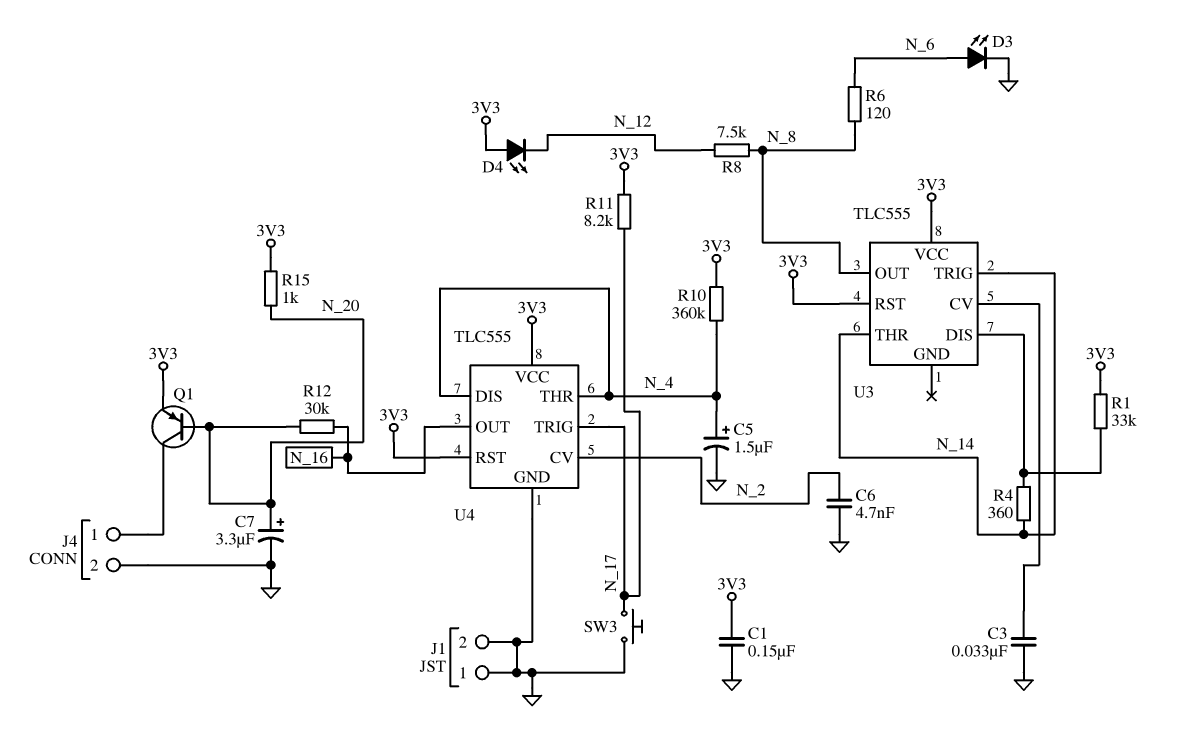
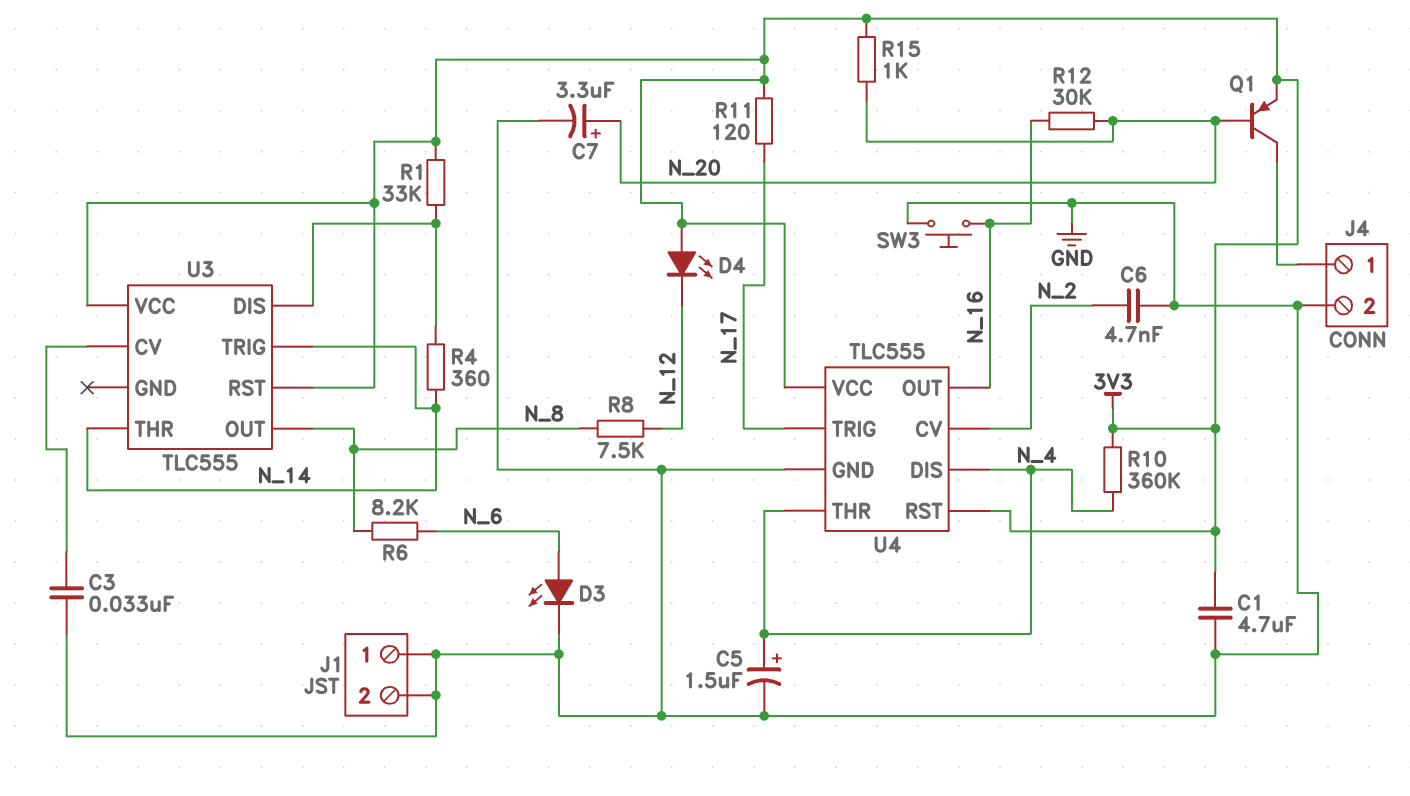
C1: 150nF (3V3, GND) -> 4.7uF (3V3, GND)
R6: 120 (N_6, N_8) -> 8.2k (N_6, N_8)
R11: 8.2k (3V3, N_17) -> 120 (3V3, N_17)
SW3: button (GND, N_17) -> button (GND, N_16)

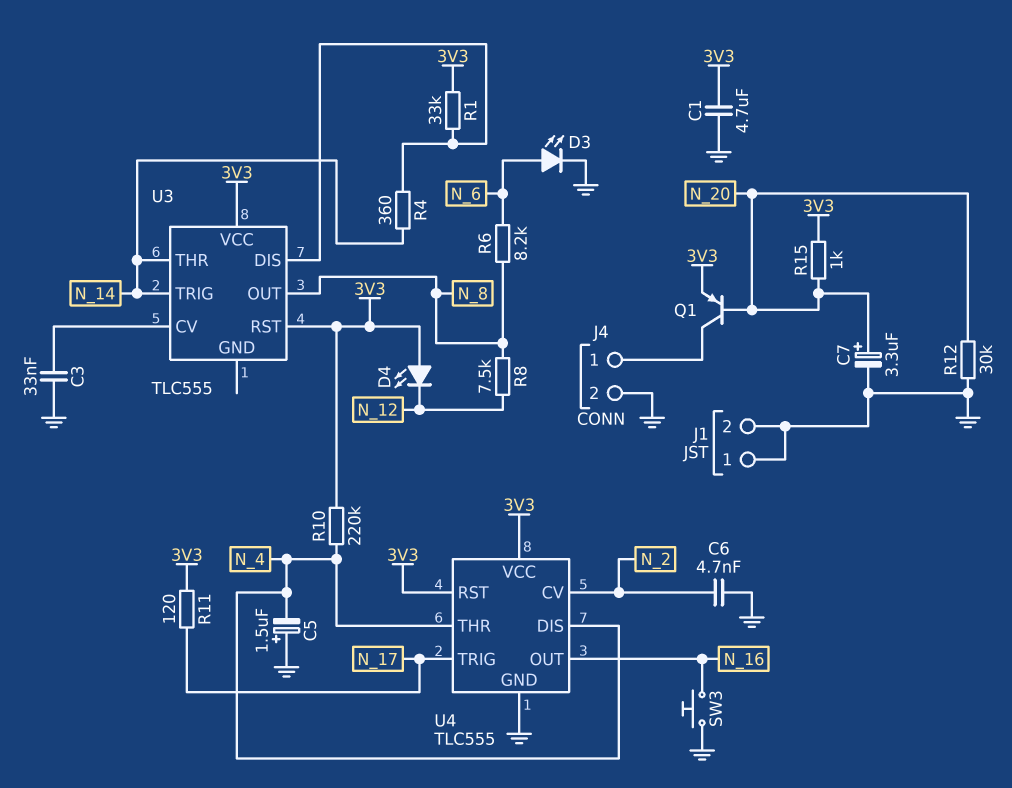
C5: 1.5uF (plus N_4, minus GND) -> 1.5uF (plus GND, minus N_4)
R10: 360k (3V3, N_4) -> 220k (3V3, N_4)
R12: 30k (N_16, N_20) -> 30k (GND, N_20)

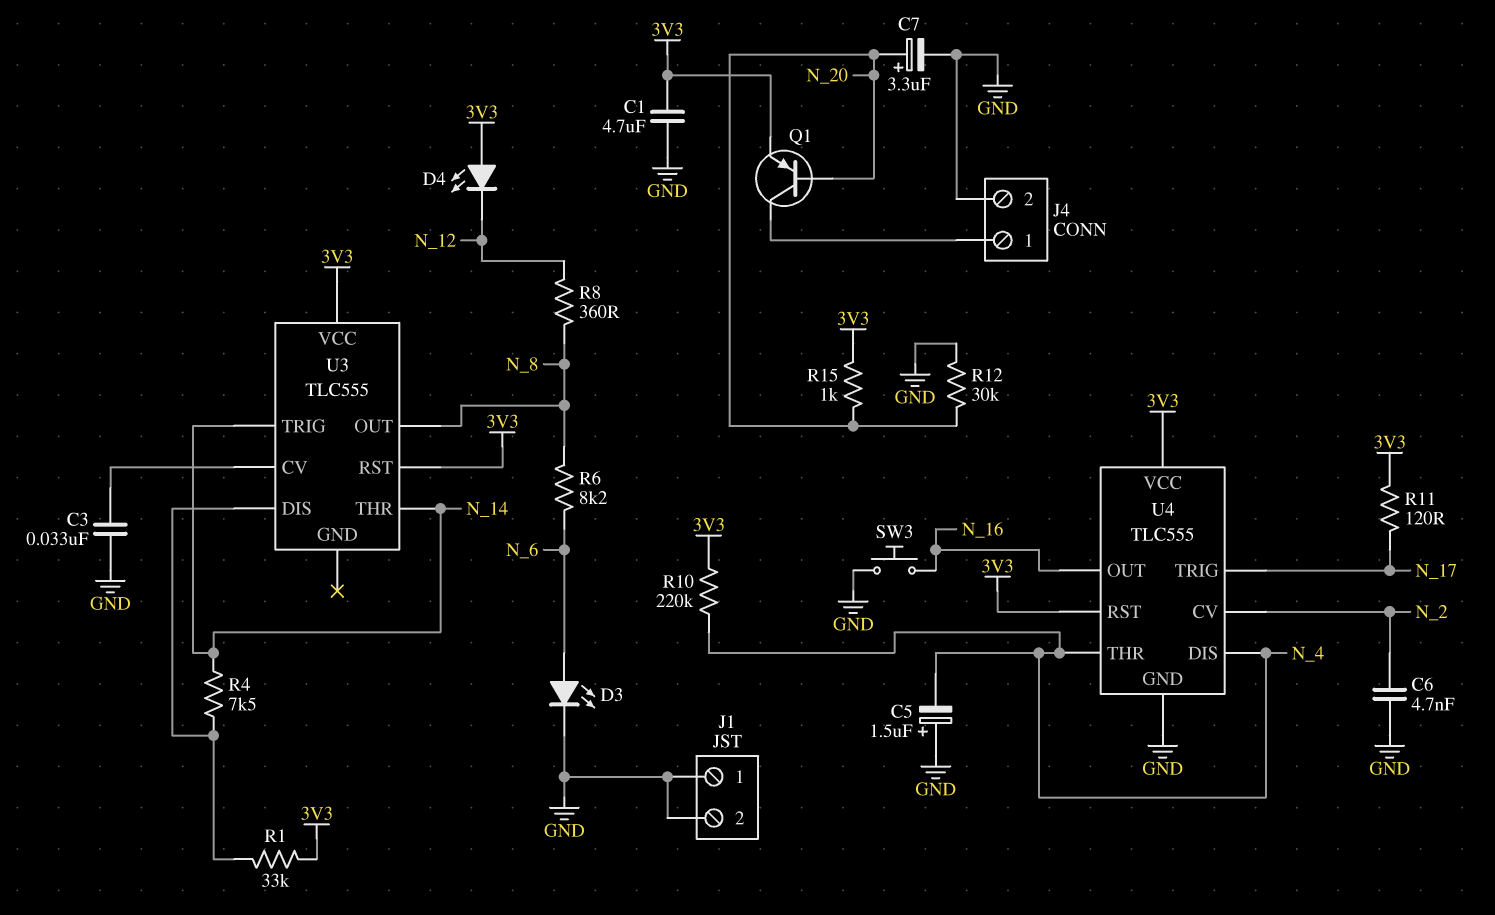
R4: 360 (N_14, U3/DIS) -> 7.5k (N_14, U3/DIS)
R8: 7.5k (N_8, N_12) -> 360 (N_8, N_12)

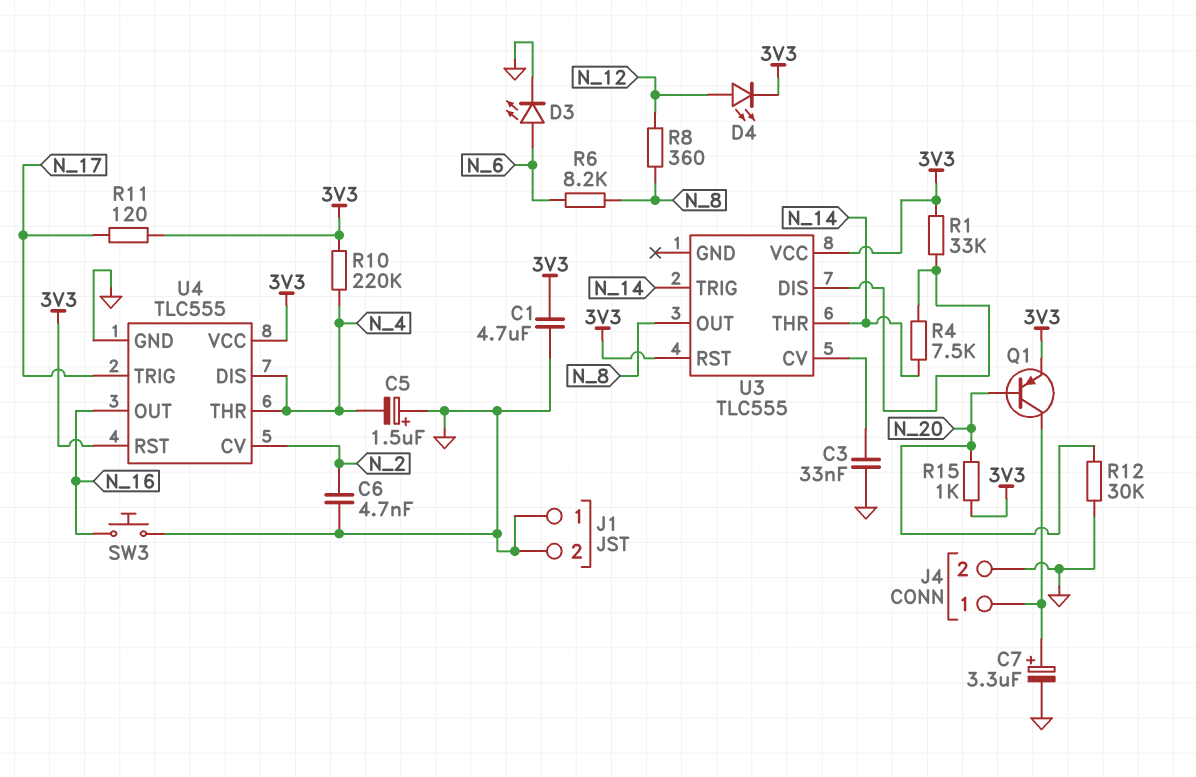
C7: 3.3uF (plus N_20, minus GND) -> 3.3uF (plus J4/1, minus GND)
D4: LED (A 3V3, K N_12) -> LED (A N_12, K 3V3)

